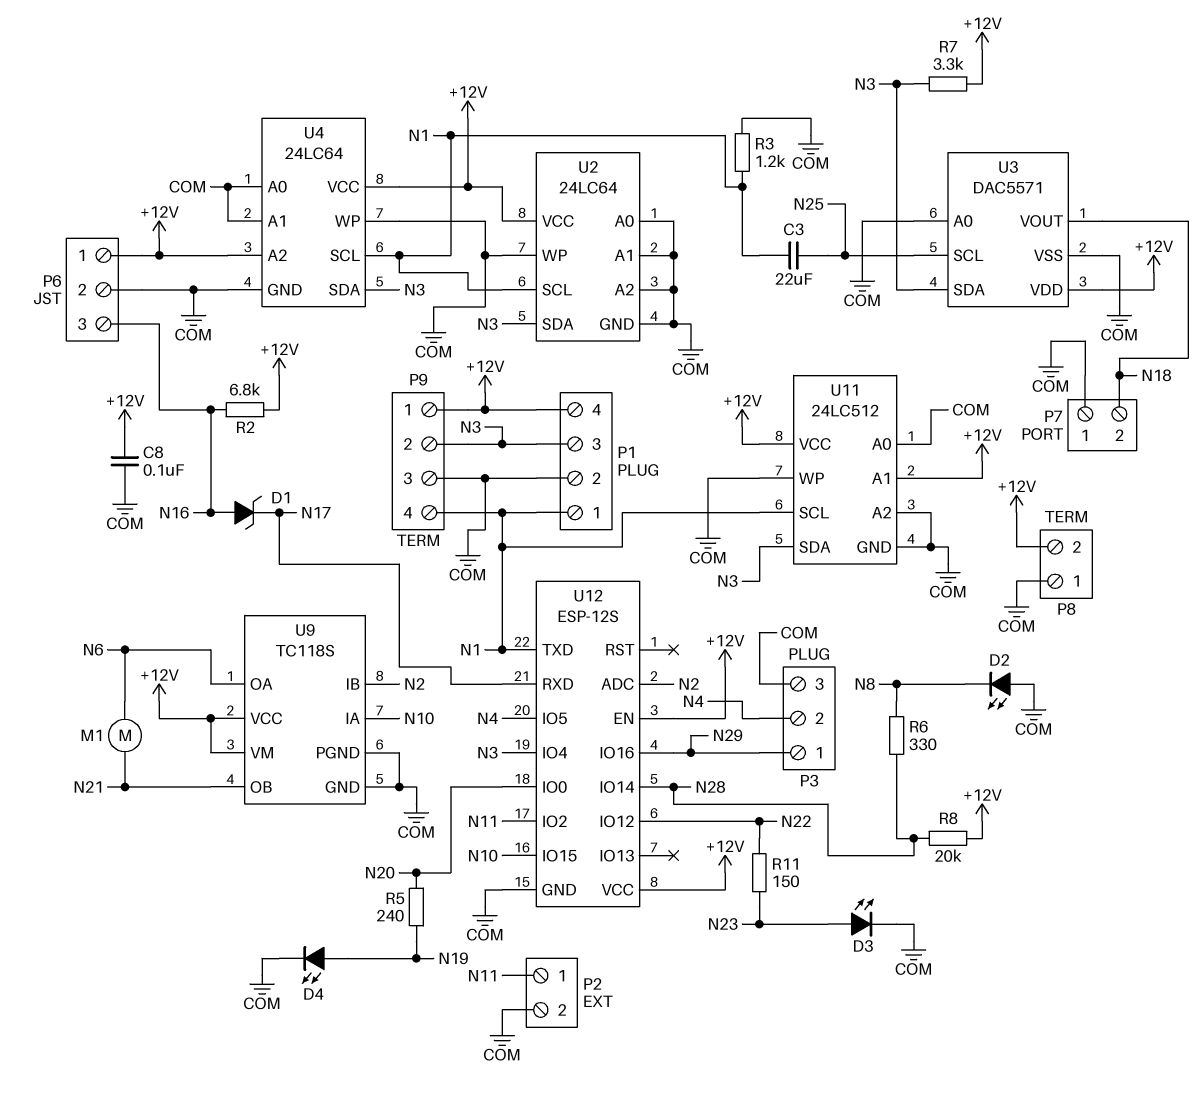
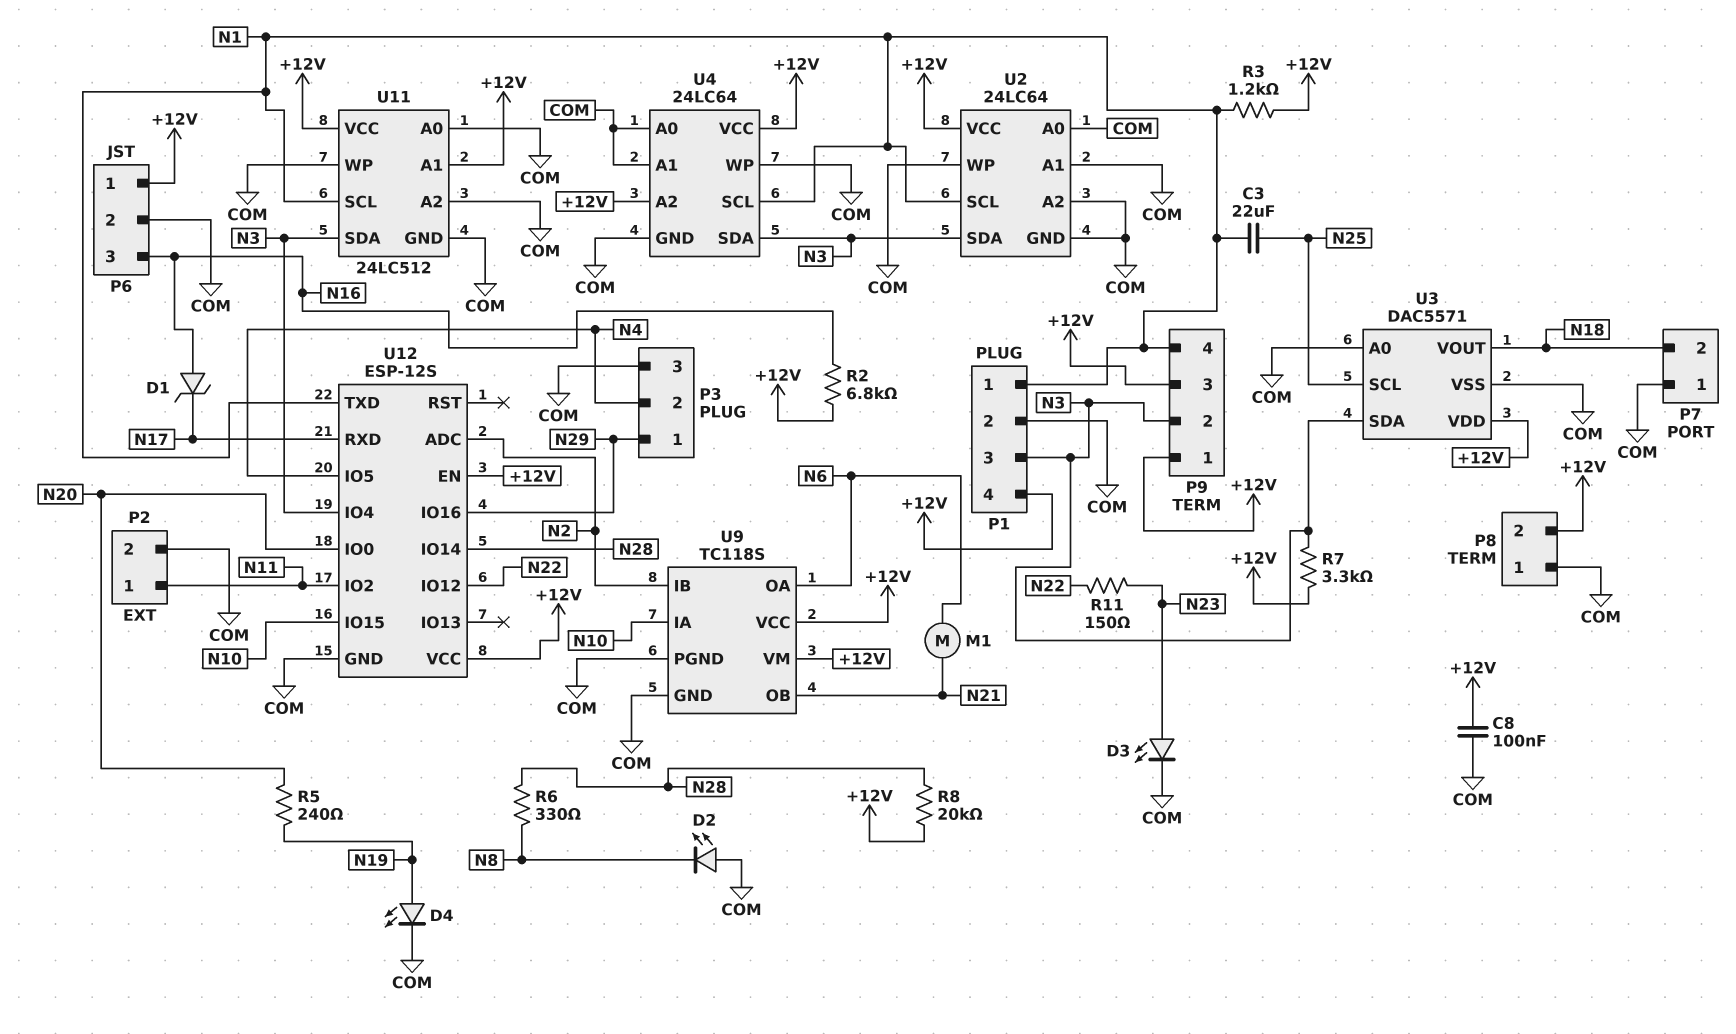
P9 pin 3: COM -> +12V
R3: 1.2k (COM, N1) -> 1.2k (+12V, N1)

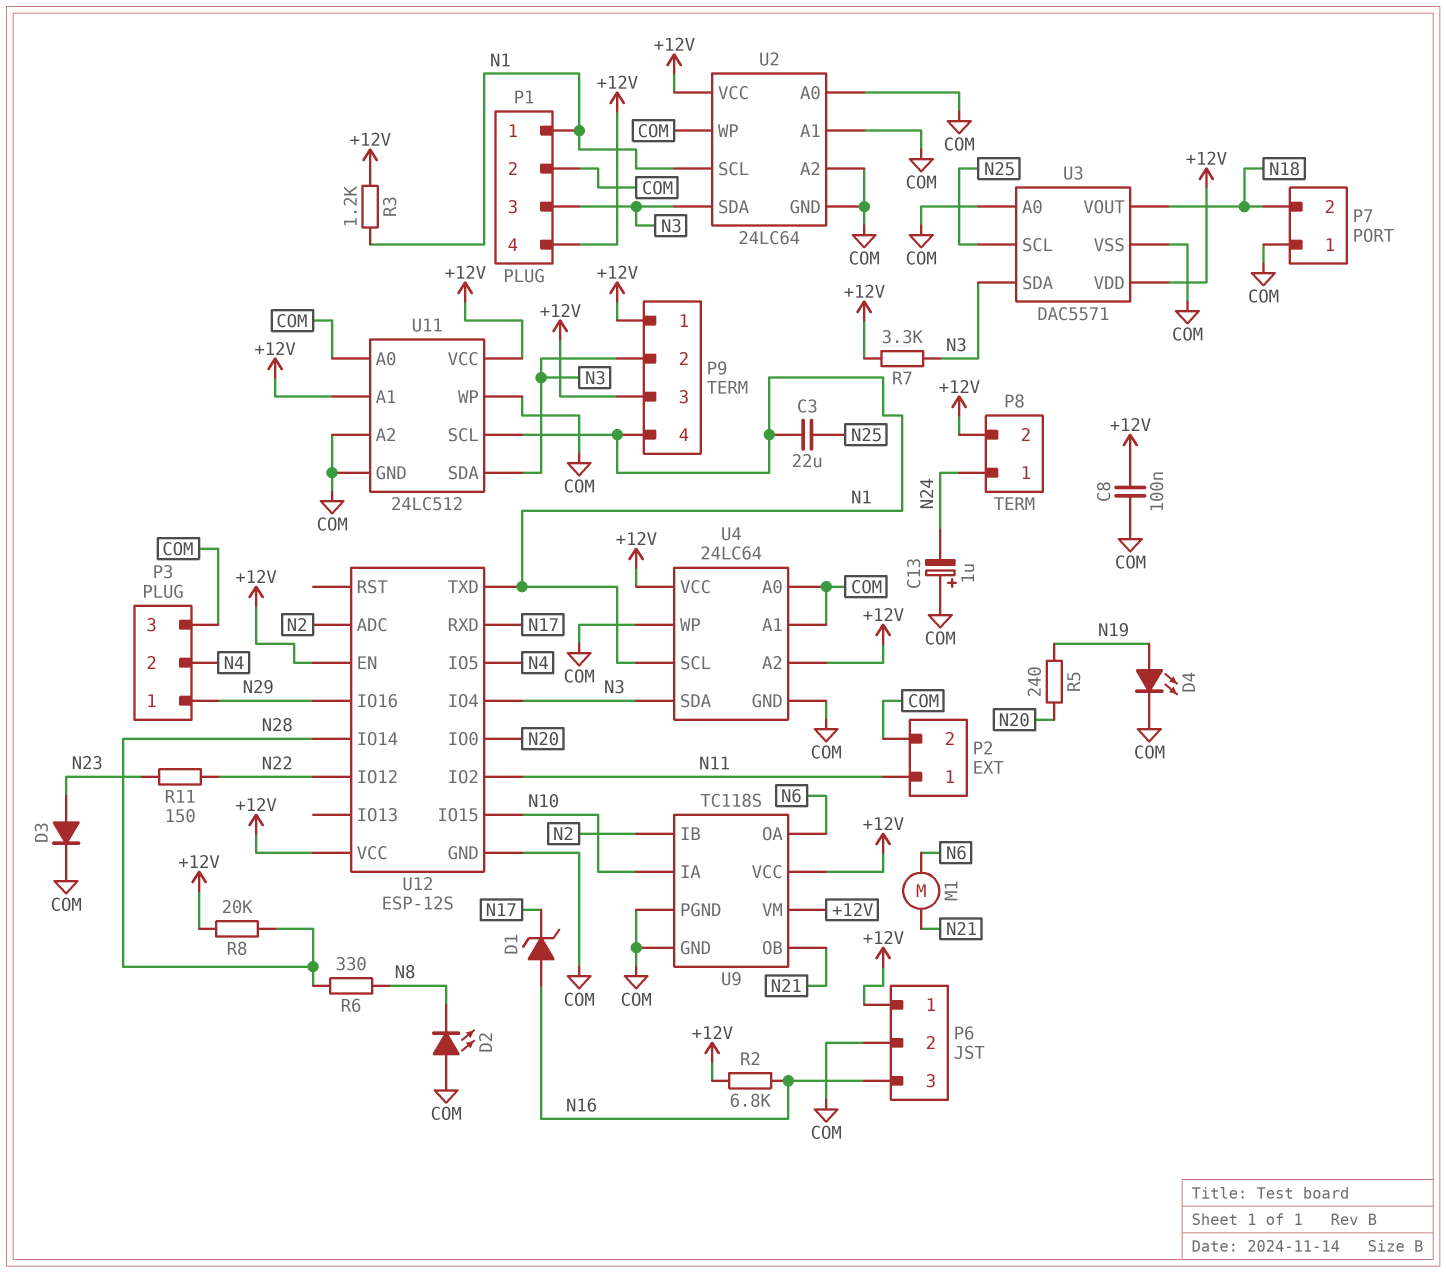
C13: none -> 1uF (plus COM, minus N24)
D3: LED (A N23, K COM) -> diode (A N23, K COM)
P8 pin 1: COM -> N24

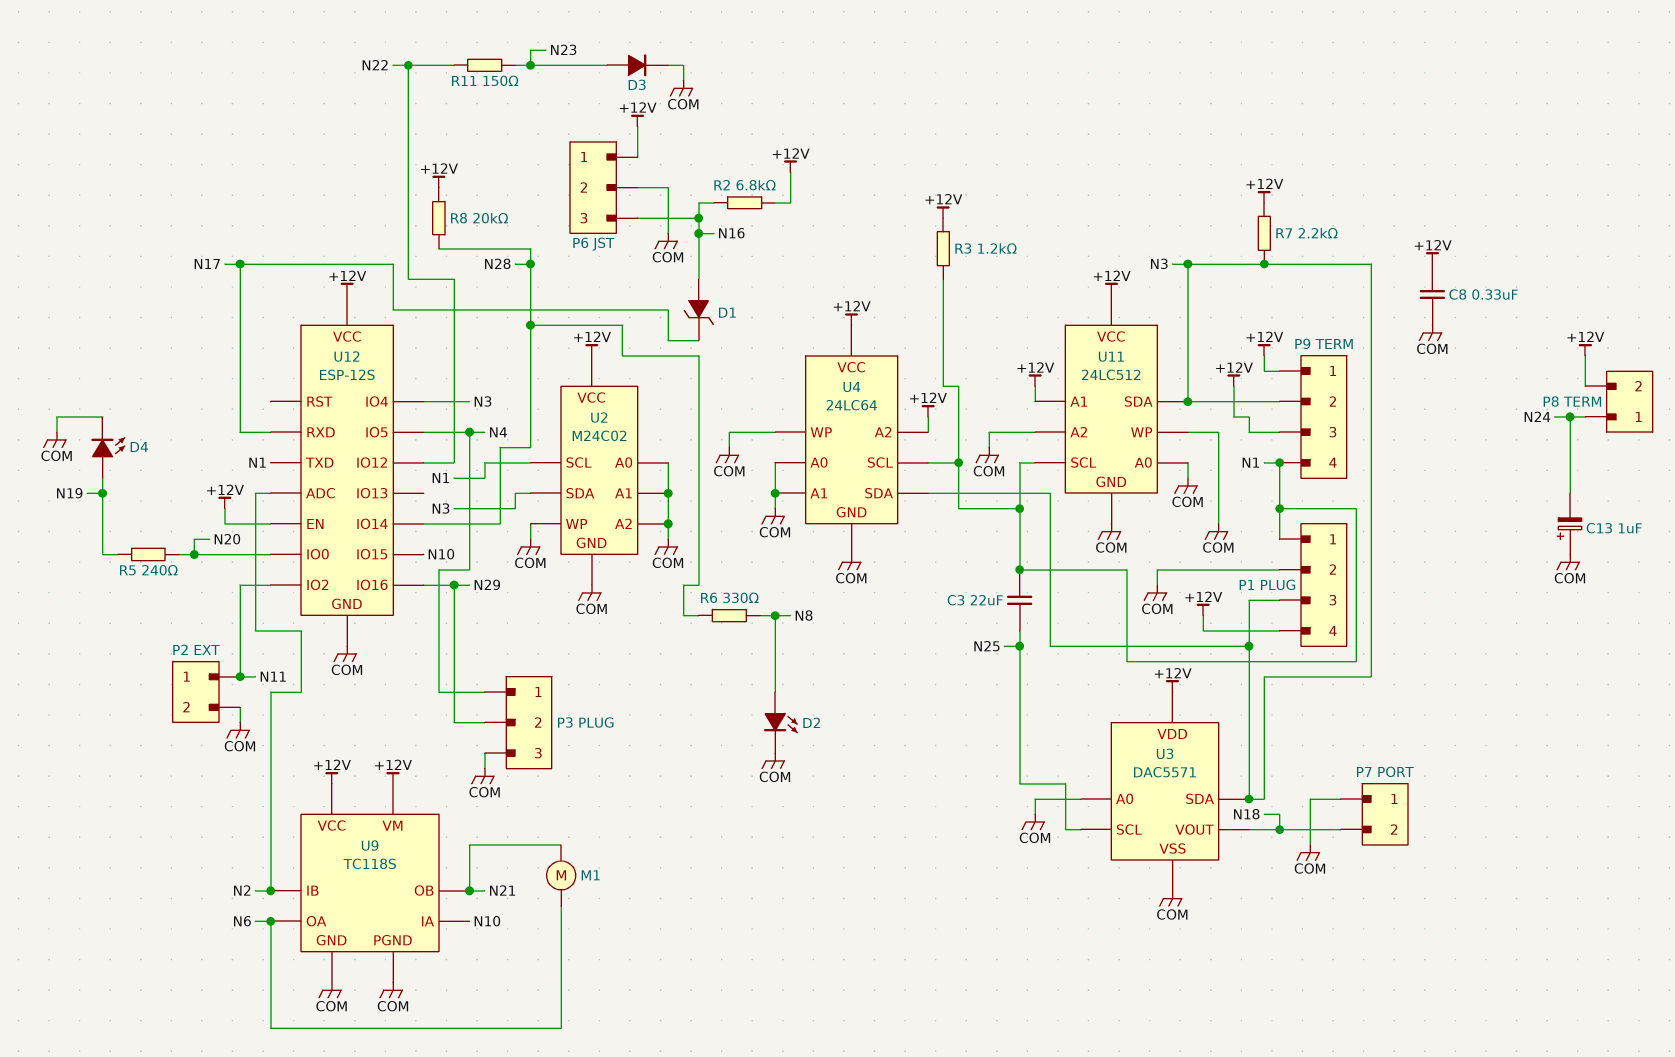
C8: 100nF (+12V, COM) -> 330nF (+12V, COM)
D2: LED (A COM, K N8) -> LED (A N8, K COM)
P3 pin 1: N29 -> N4
P3 pin 2: N4 -> N29
R7: 3.3k (+12V, N3) -> 2.2k (+12V, N3)
U2: 24LC64 -> M24C02

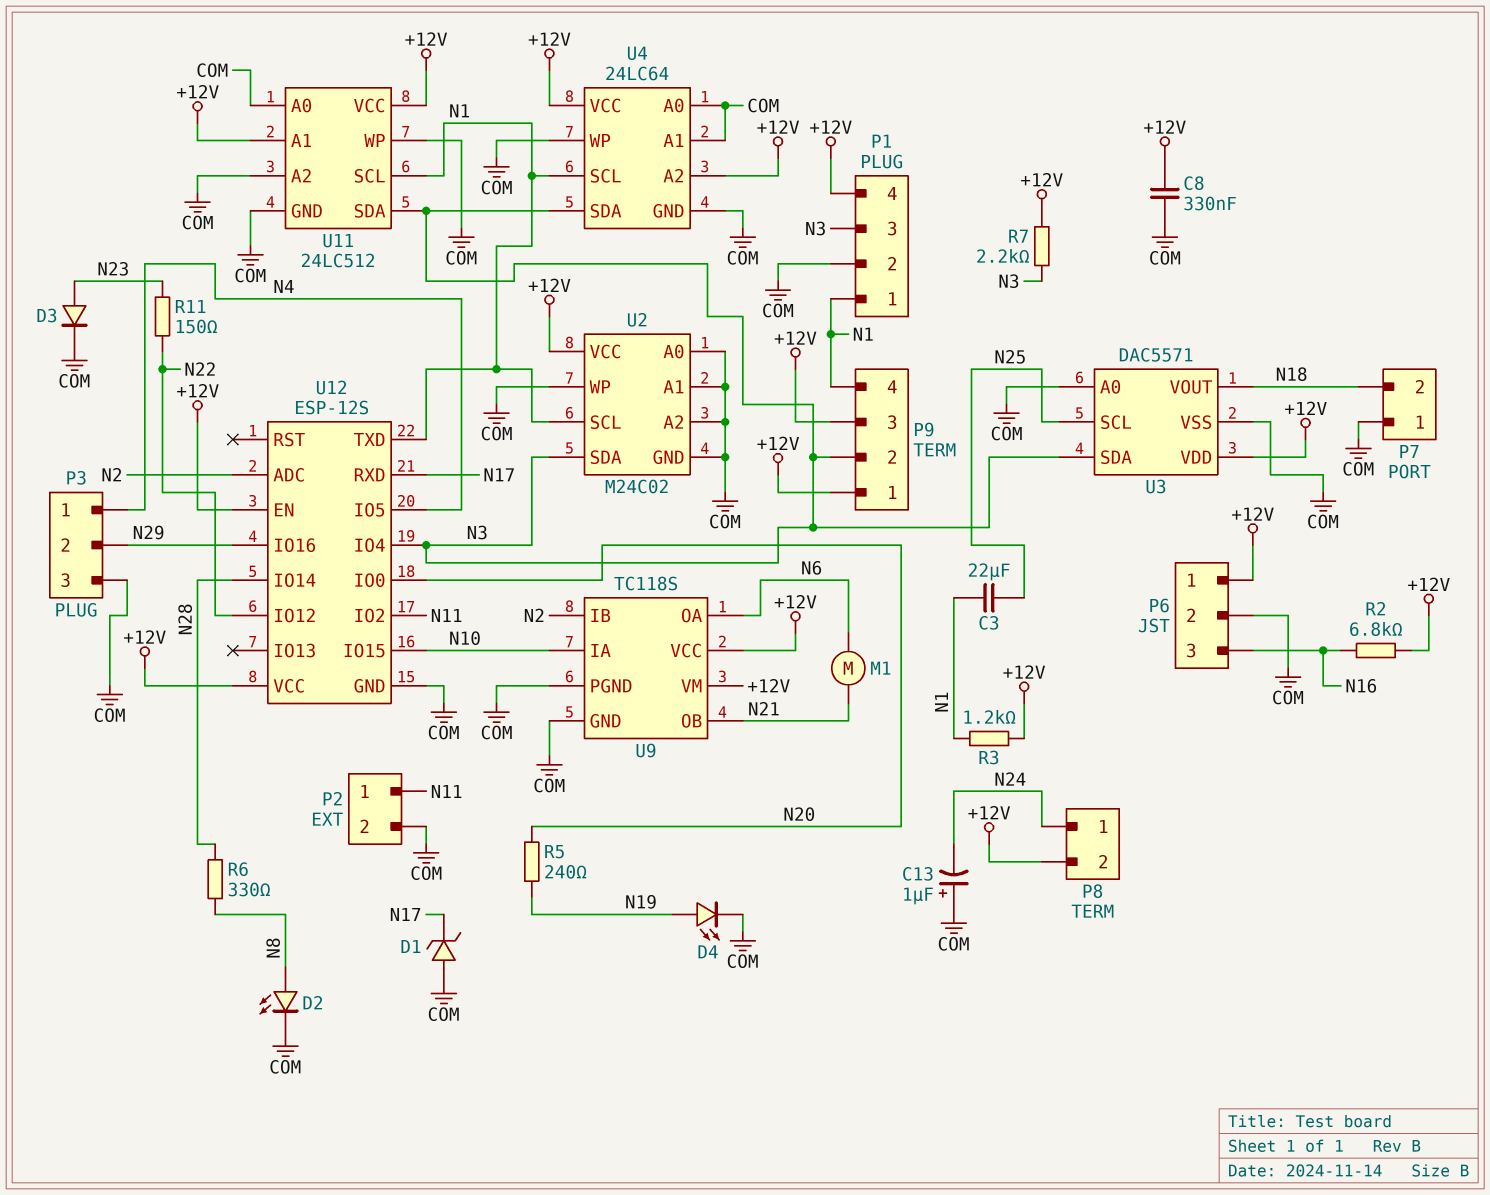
D1: zener (A N16, K N17) -> zener (A COM, K N17)
R8: 20k (+12V, N28) -> none

